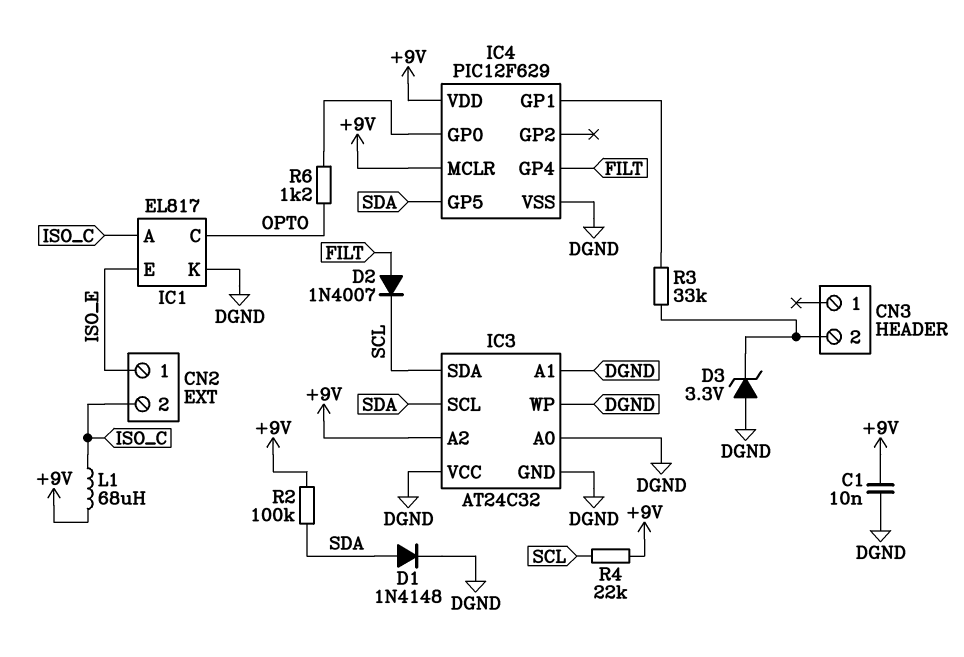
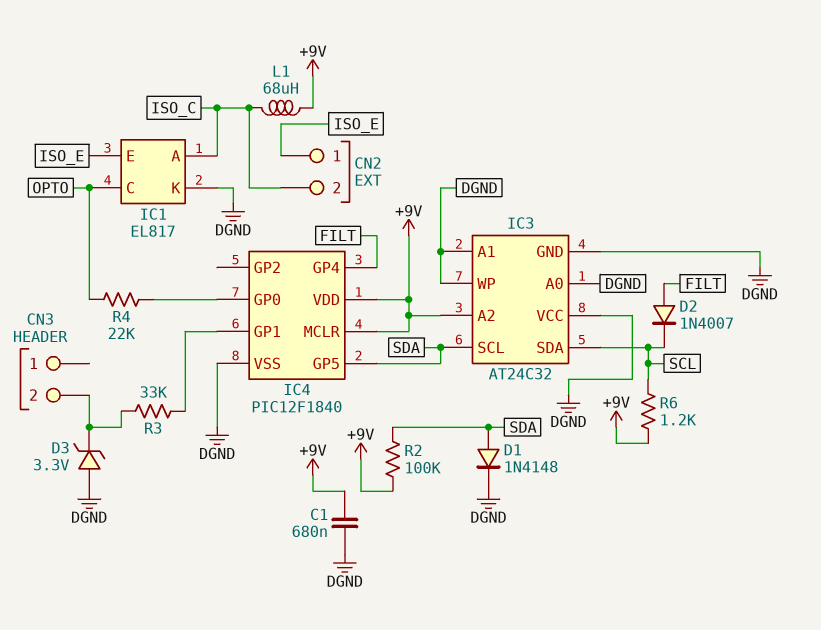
C1: 10nF (+9V, DGND) -> 680nF (+9V, DGND)
IC4: PIC12F629 -> PIC12F1840
R4: 22k (+9V, SCL) -> 22k (IC4/GP0, OPTO)
R6: 1.2k (IC4/GP0, OPTO) -> 1.2k (+9V, SCL)

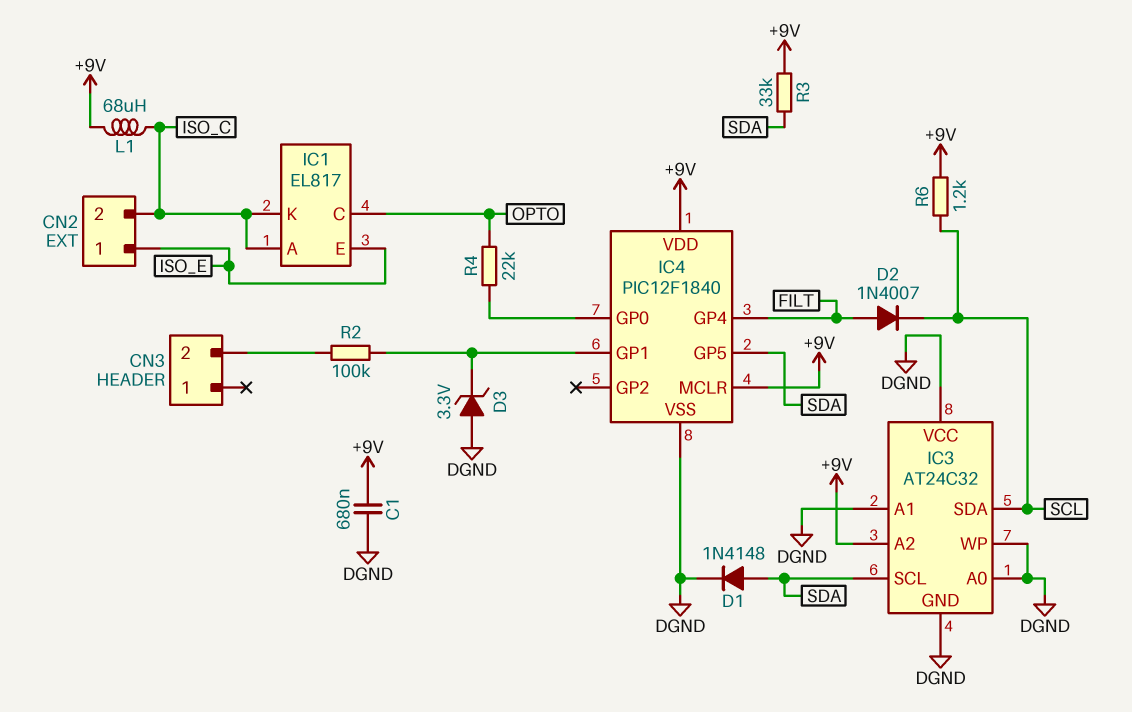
D3: zener 3.3V (A DGND, K CN3/2) -> zener 3.3V (A DGND, K IC4/GP1)
IC1 pin K: DGND -> ISO_C
R2: 100k (+9V, SDA) -> 100k (CN3/2, IC4/GP1)
R3: 33k (CN3/2, IC4/GP1) -> 33k (+9V, SDA)

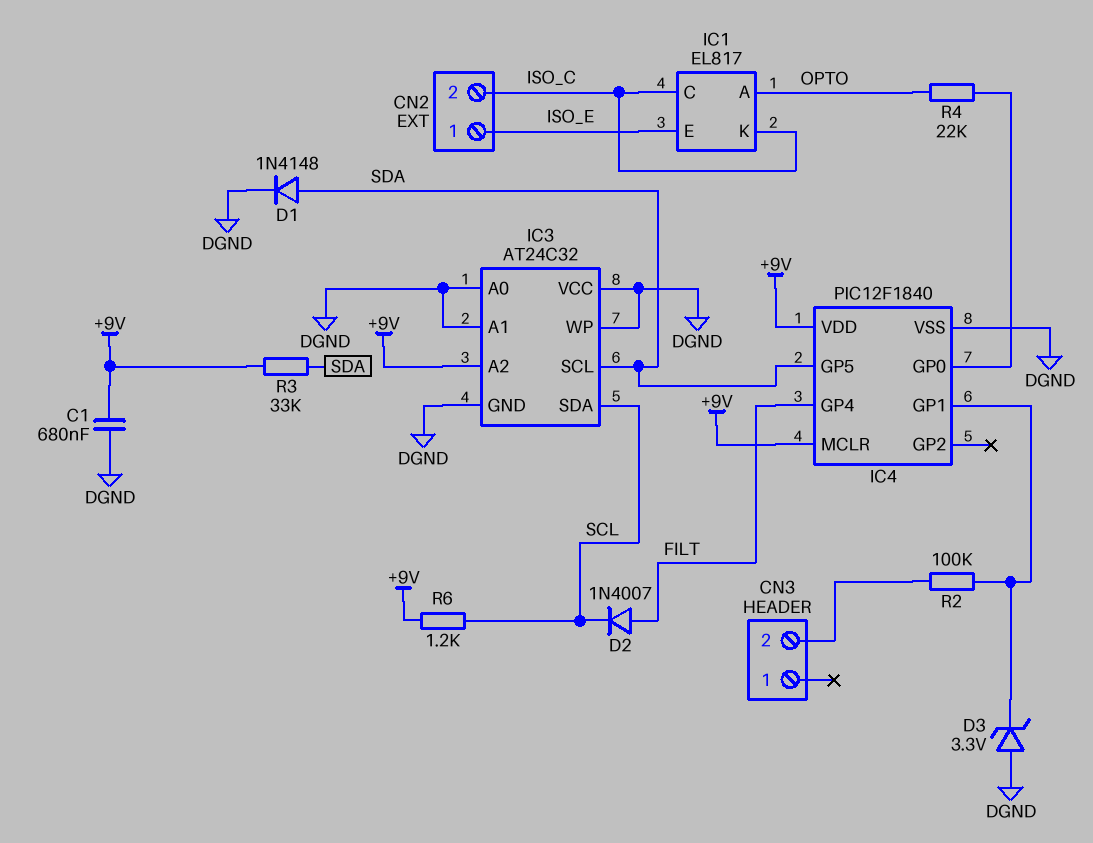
IC1 pin A: ISO_C -> OPTO
IC1 pin C: OPTO -> ISO_C
L1: 68uH (+9V, ISO_C) -> none

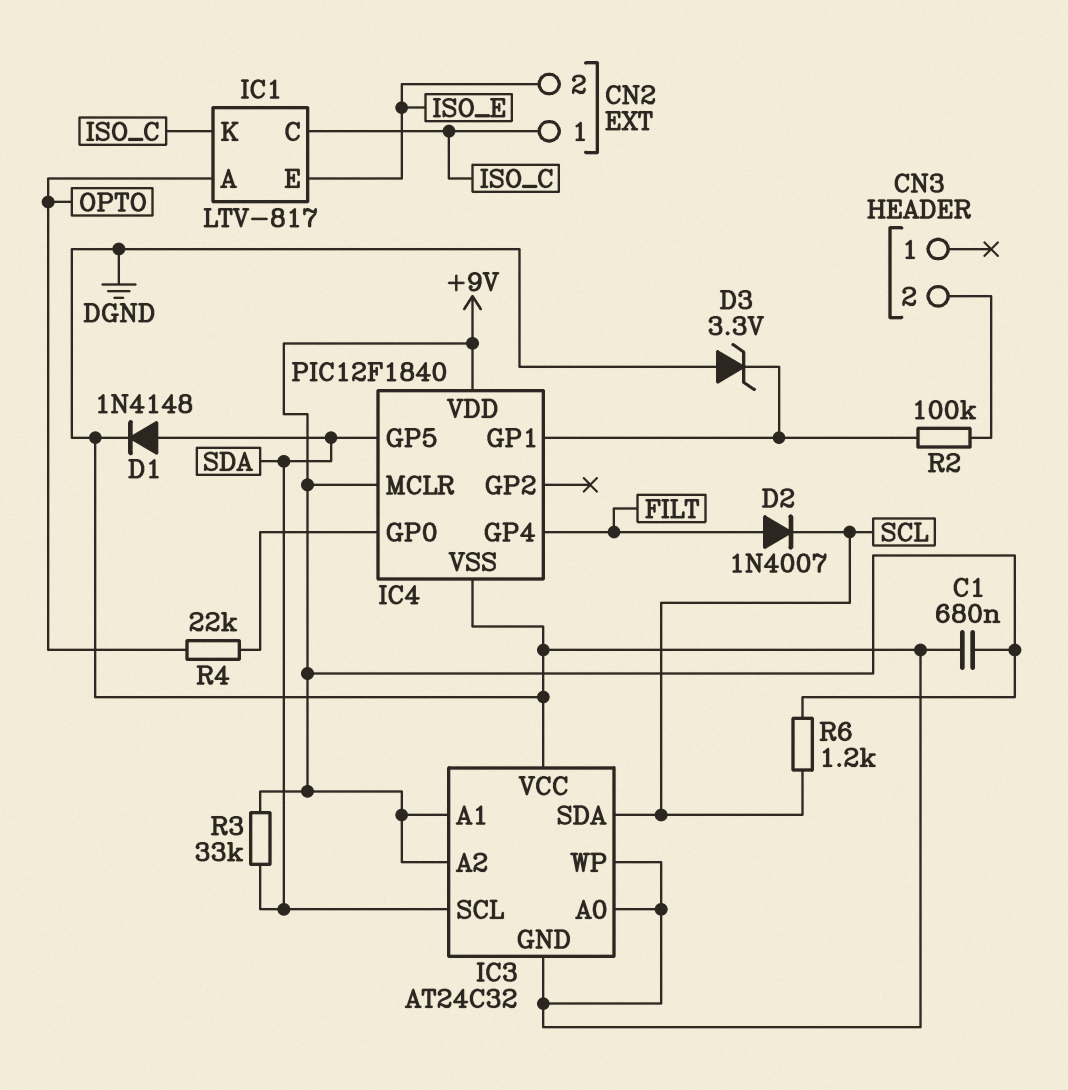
CN2 pin 1: ISO_E -> ISO_C
CN2 pin 2: ISO_C -> ISO_E
IC1: EL817 -> LTV-817
IC3 pin A1: DGND -> +9V

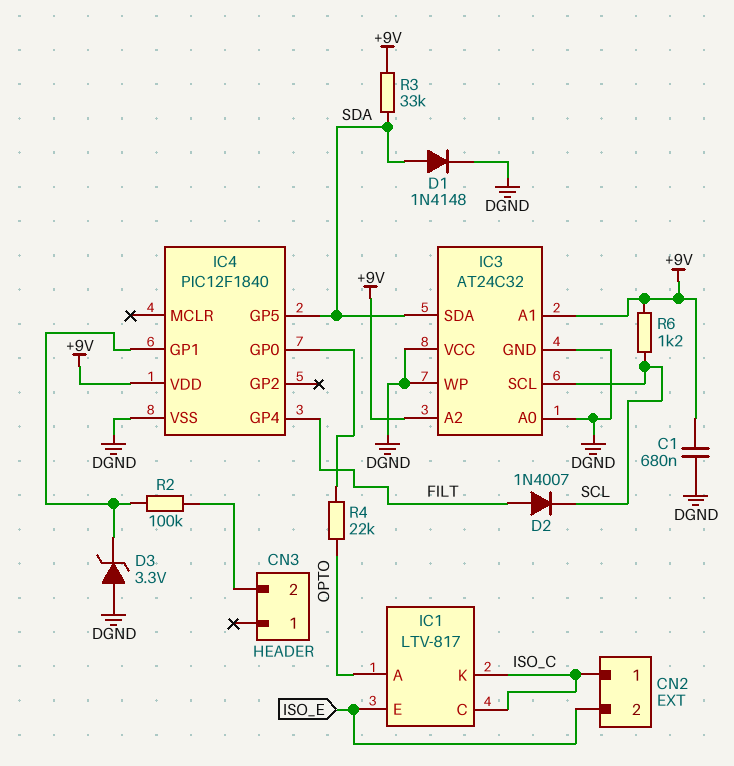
IC3 pin SCL: SDA -> SCL
IC3 pin SDA: SCL -> SDA
IC4 pin MCLR: +9V -> none

